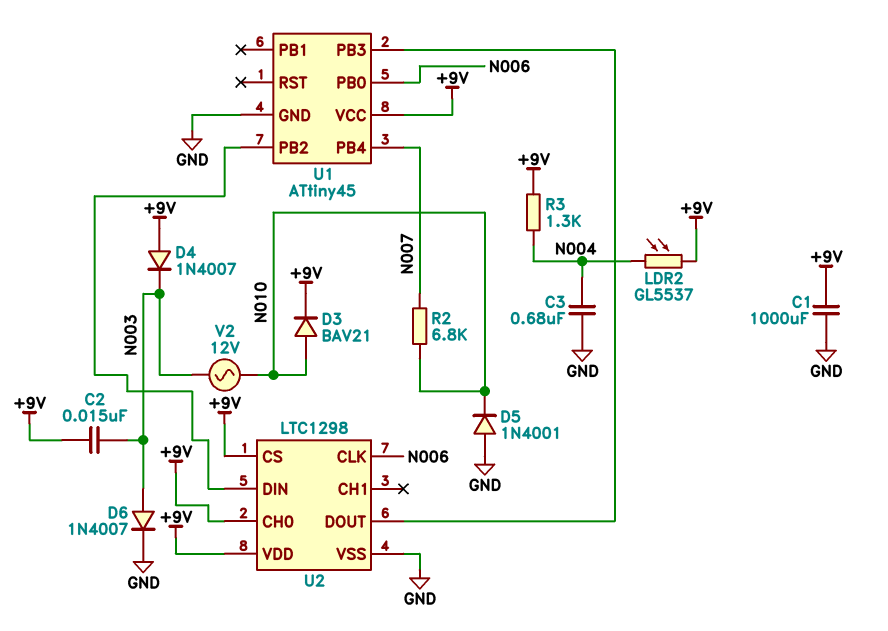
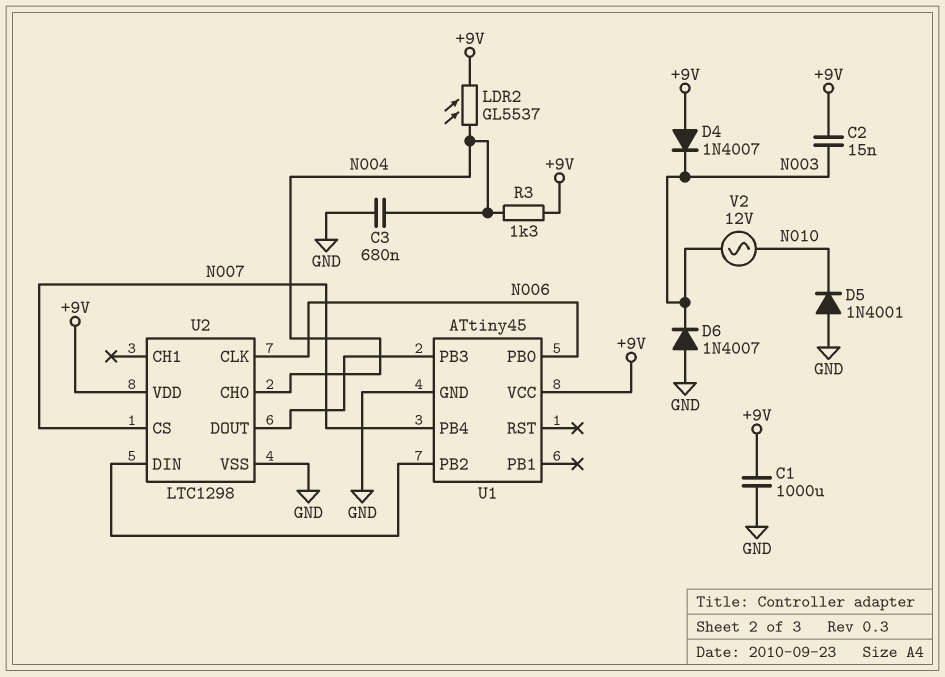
D3: diode BAV21 (A N010, K +9V) -> none
D6: diode 1N4007 (A N003, K GND) -> diode 1N4007 (A GND, K N003)
R2: 6.8k (N007, N010) -> none
U2 pin CH0: +9V -> N004
U2 pin CS: +9V -> N007

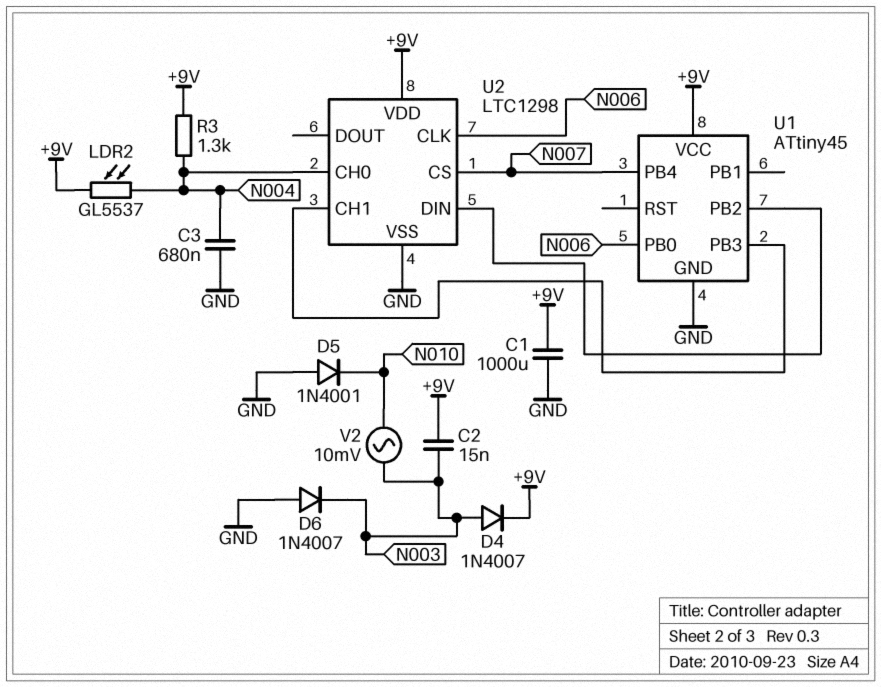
D4: diode 1N4007 (A +9V, K N003) -> diode 1N4007 (A N003, K +9V)
U2 pin CH1: none -> U1/PB3
U2 pin DOUT: U1/PB3 -> none
V2: AC 12V (N003, N010) -> AC 10mV (N003, N010)

